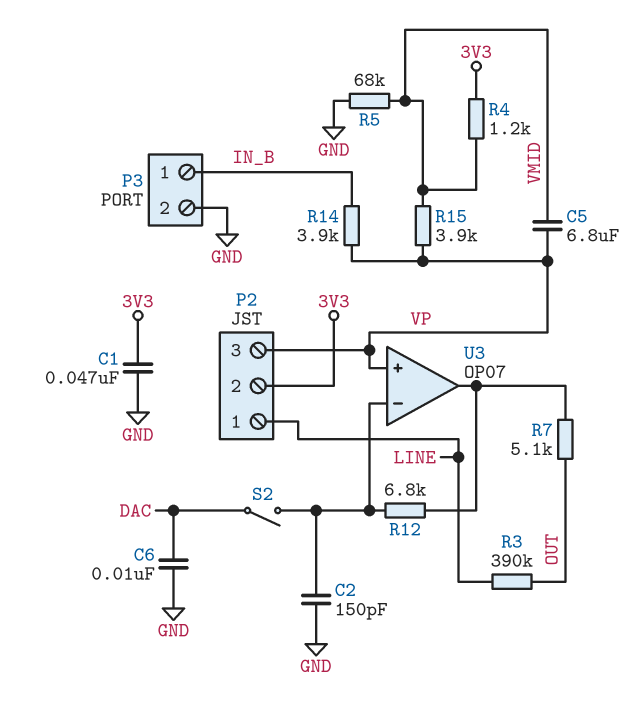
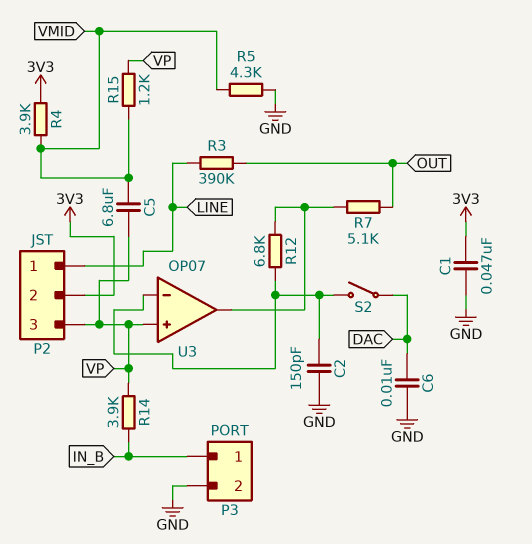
R4: 1.2k (3V3, VMID) -> 3.9k (3V3, VMID)
R5: 68k (GND, VMID) -> 4.3k (GND, VMID)
R15: 3.9k (VMID, VP) -> 1.2k (VMID, VP)

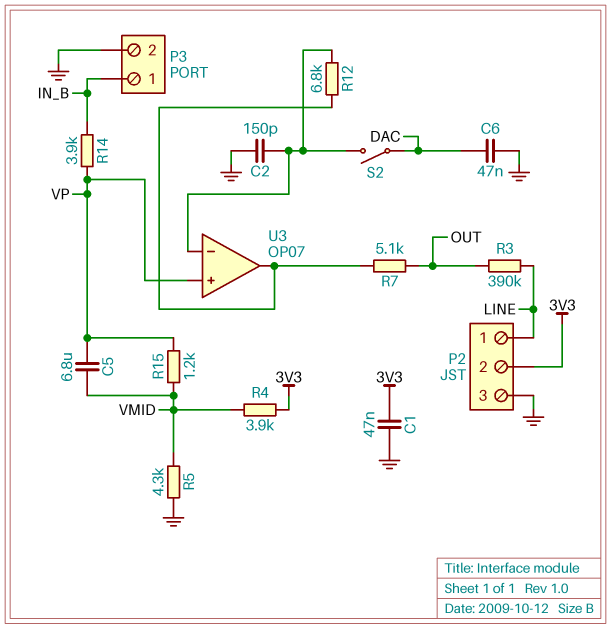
C6: 10nF (DAC, GND) -> 47nF (DAC, GND)
P2 pin 3: VP -> GND

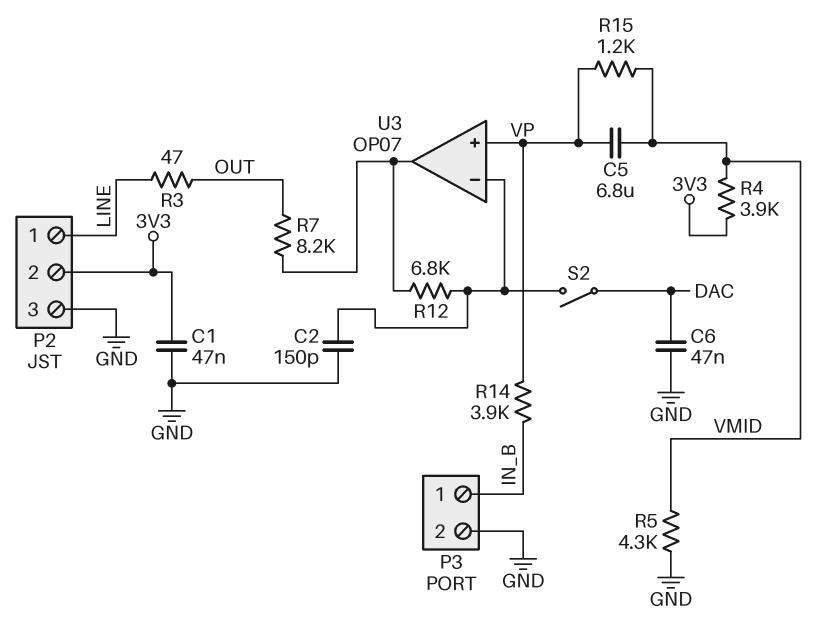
R3: 390k (LINE, OUT) -> 47 (LINE, OUT)
R7: 5.1k (OUT, U3/out) -> 8.2k (OUT, U3/out)

